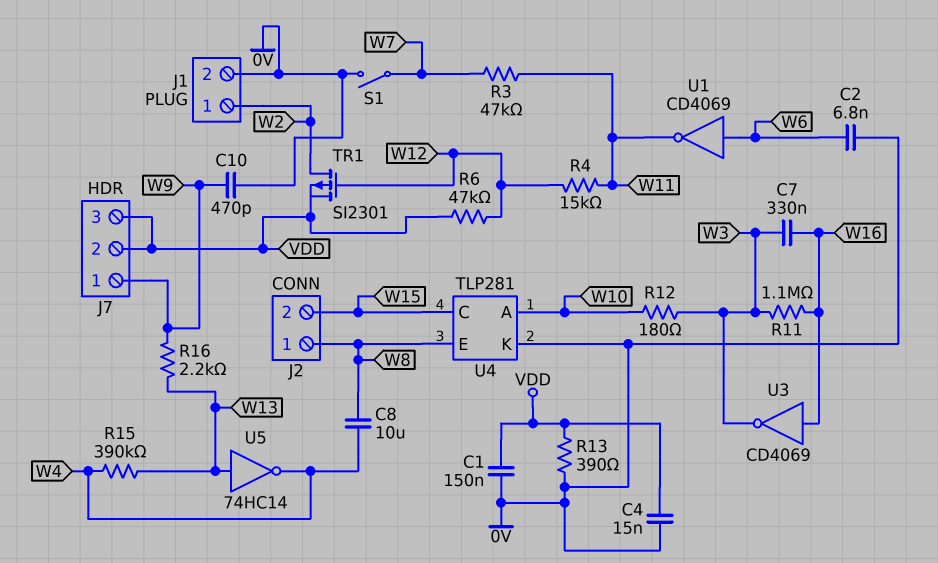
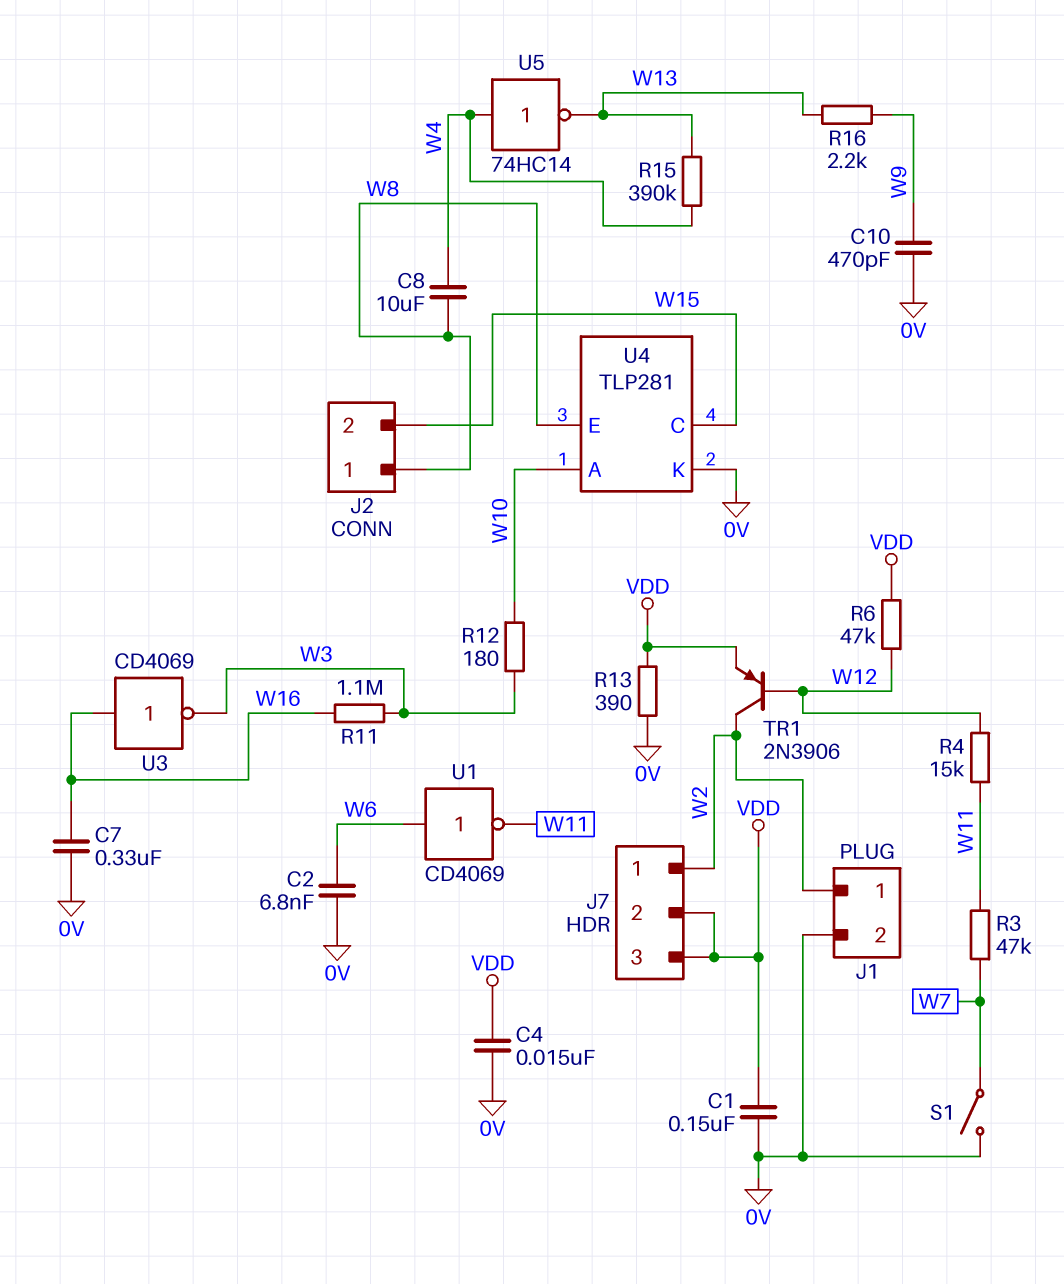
C7: 330nF (W3, W16) -> 330nF (0V, W16)
J7 pin 1: W9 -> W2
TR1: PMOS SI2301 (G W12, D W2, S VDD) -> PNP 2N3906 (B W12, C W2, E VDD)
U5: NOT 74HC14 (in W13, out W4) -> NOT 74HC14 (in W4, out W13)

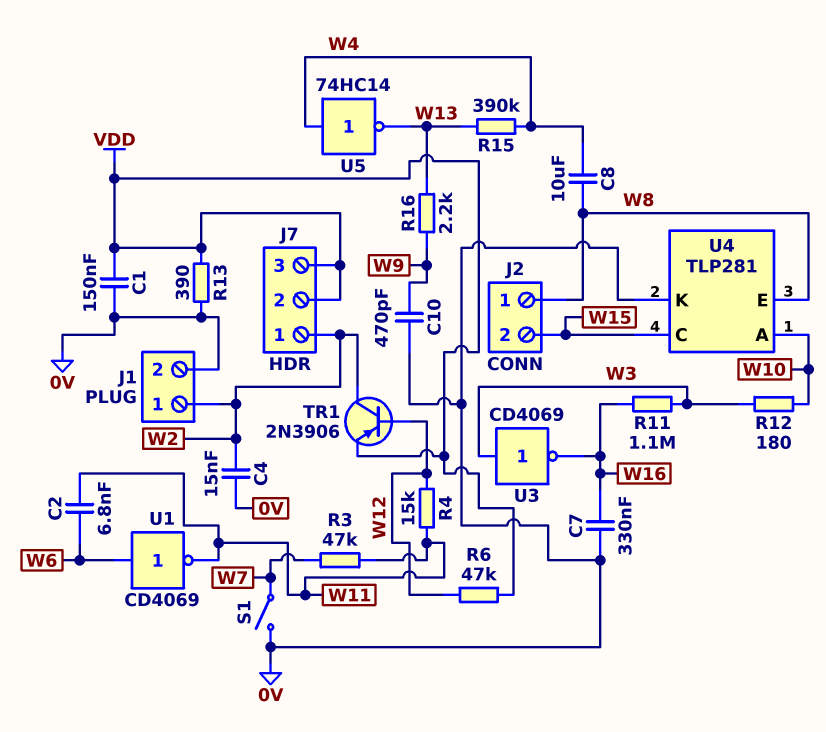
C2: 6.8nF (0V, W6) -> 6.8nF (W6, W11)
C4: 15nF (0V, VDD) -> 15nF (0V, W2)
U3: NOT CD4069 (in W16, out W3) -> NOT CD4069 (in W3, out W16)

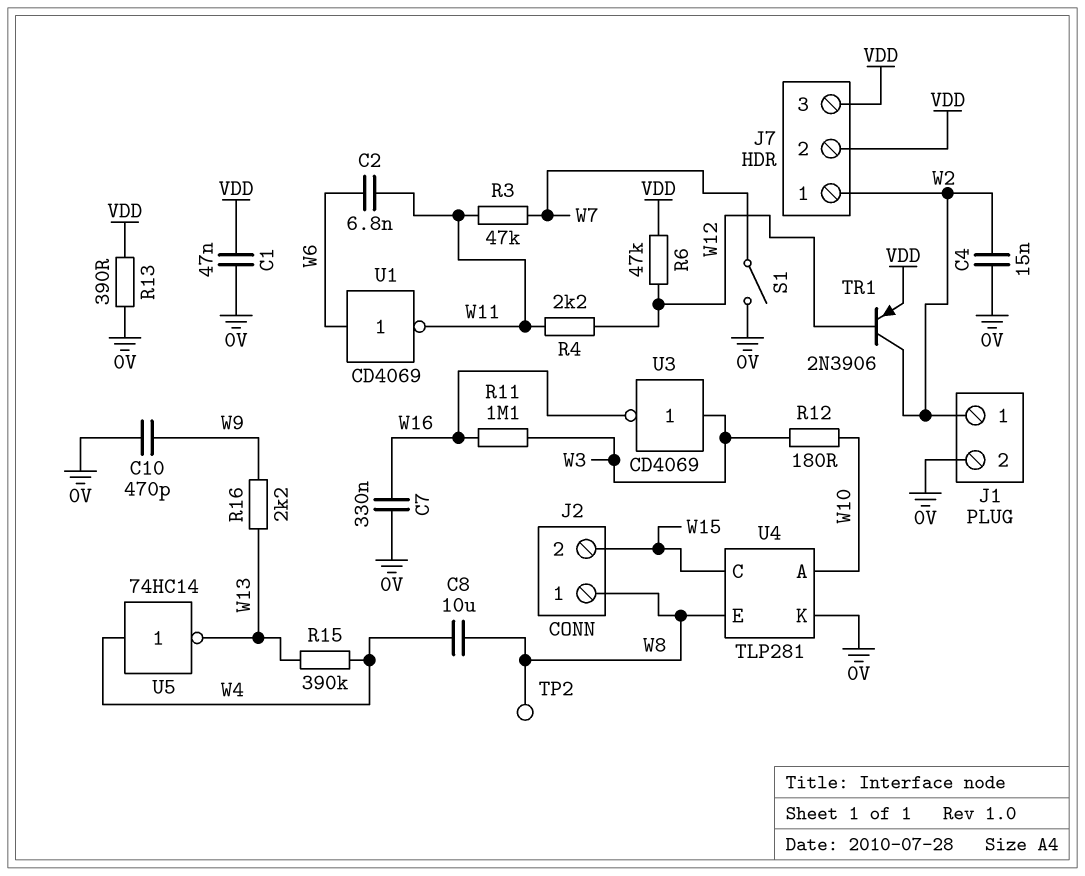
C1: 150nF (0V, VDD) -> 47nF (0V, VDD)
R4: 15k (W11, W12) -> 2.2k (W11, W12)
TP2: none -> test point (W8)

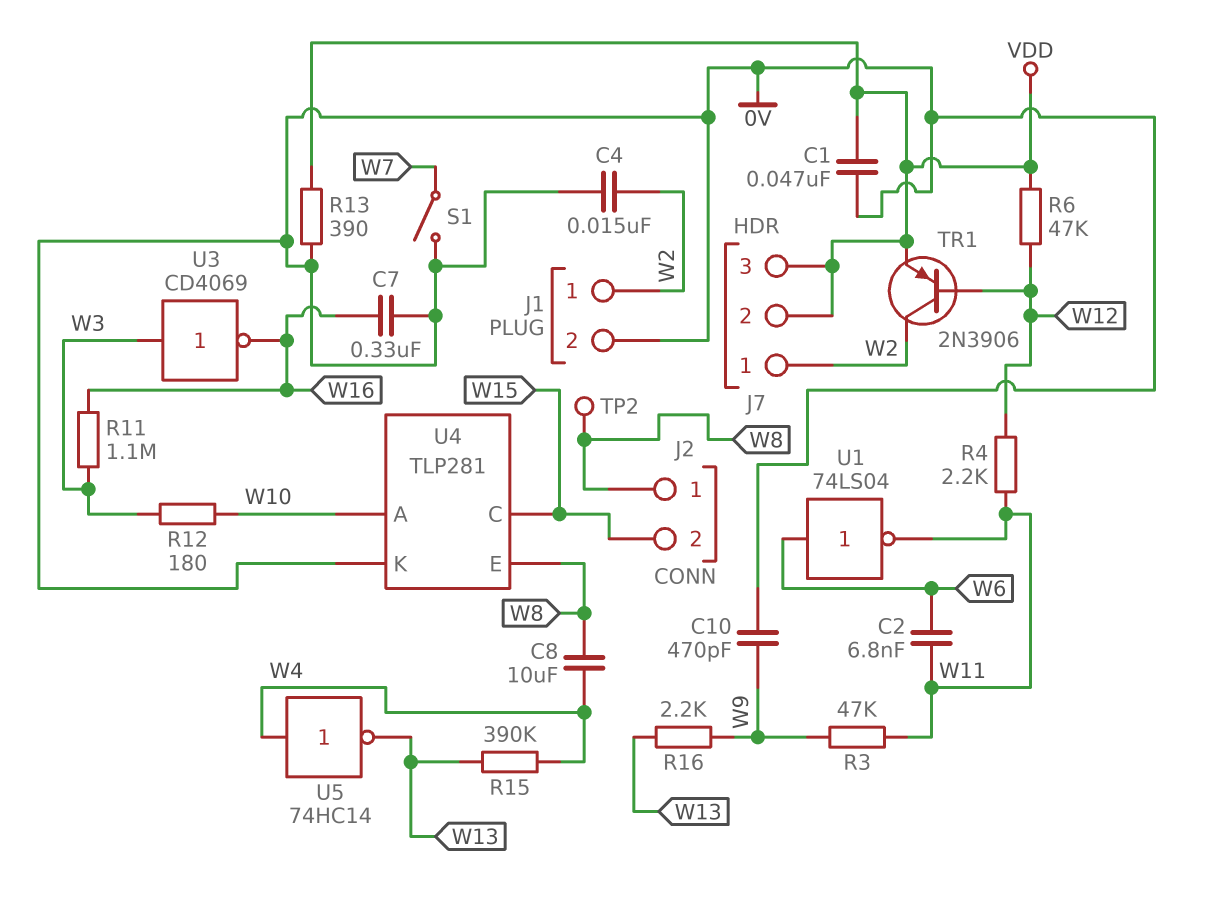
R3: 47k (W7, W11) -> 47k (W9, W11)
U1: NOT CD4069 (in W6, out W11) -> NOT 74LS04 (in W6, out W11)

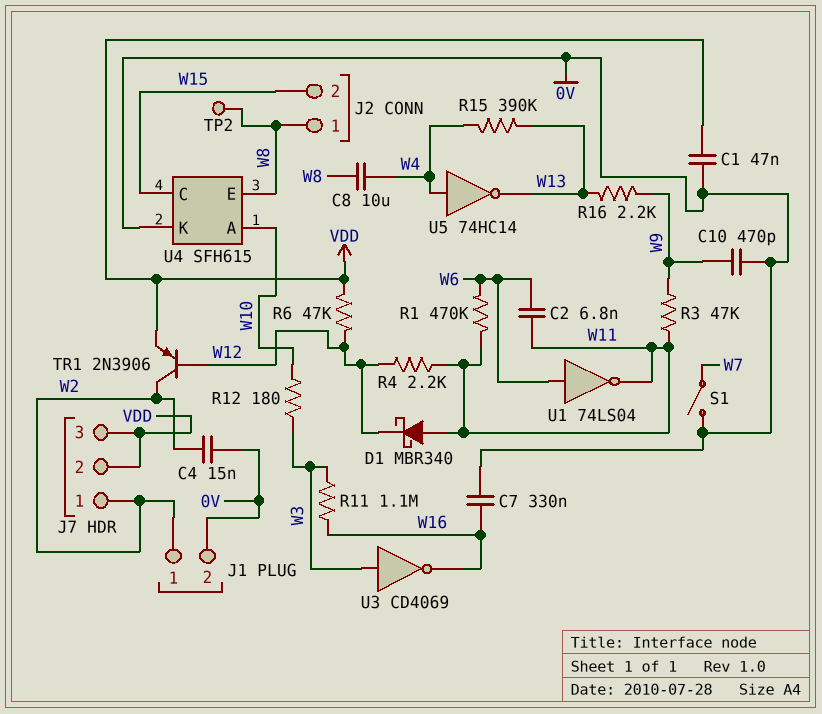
D1: none -> schottky MBR340 (A W11, K W12)
R1: none -> 470k (W6, W11)
R13: 390 (0V, VDD) -> none
U4: TLP281 -> SFH615

